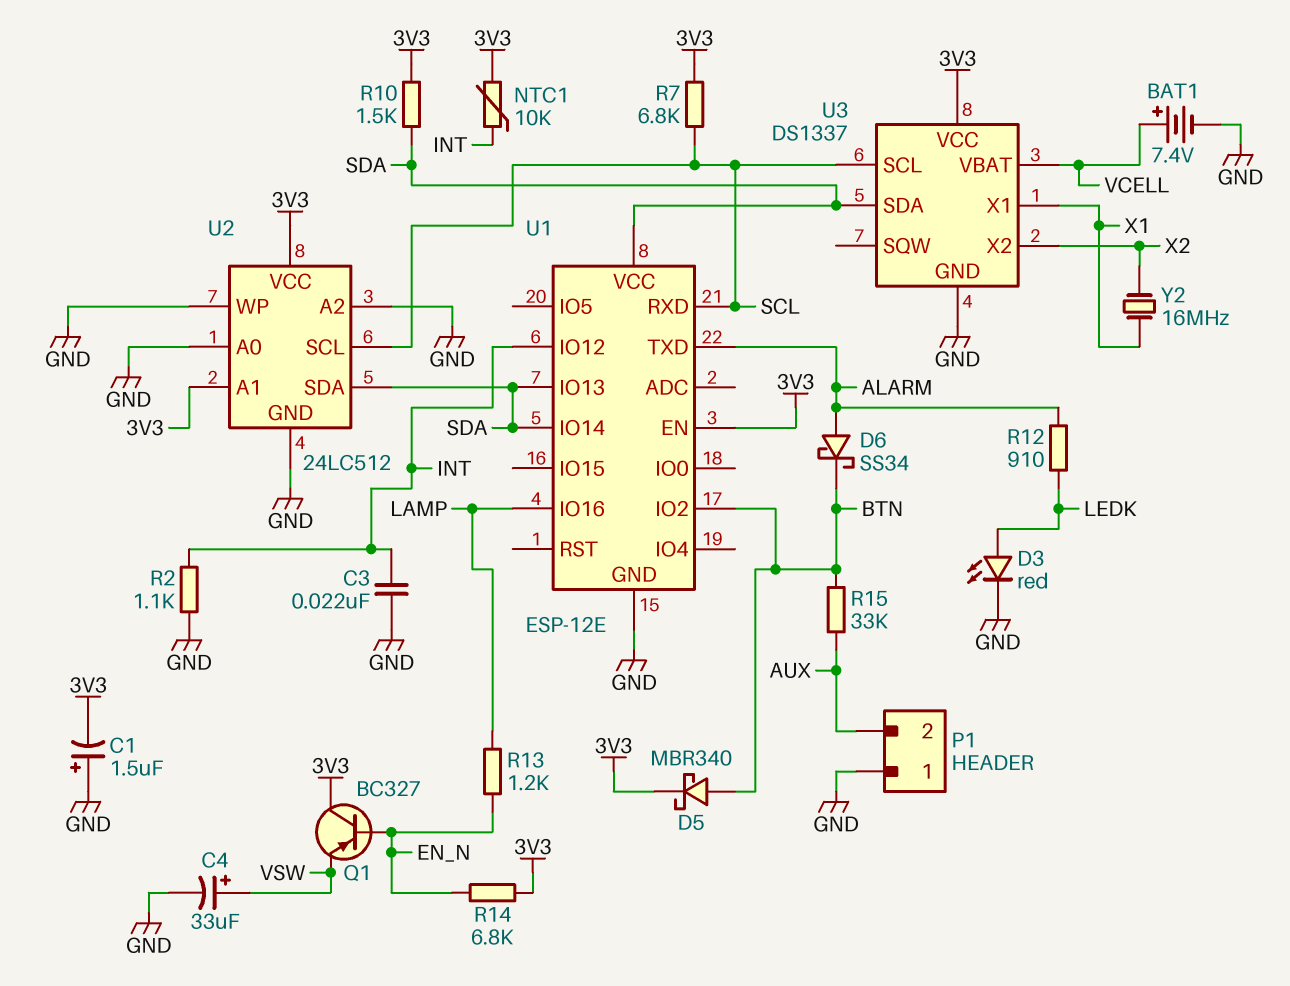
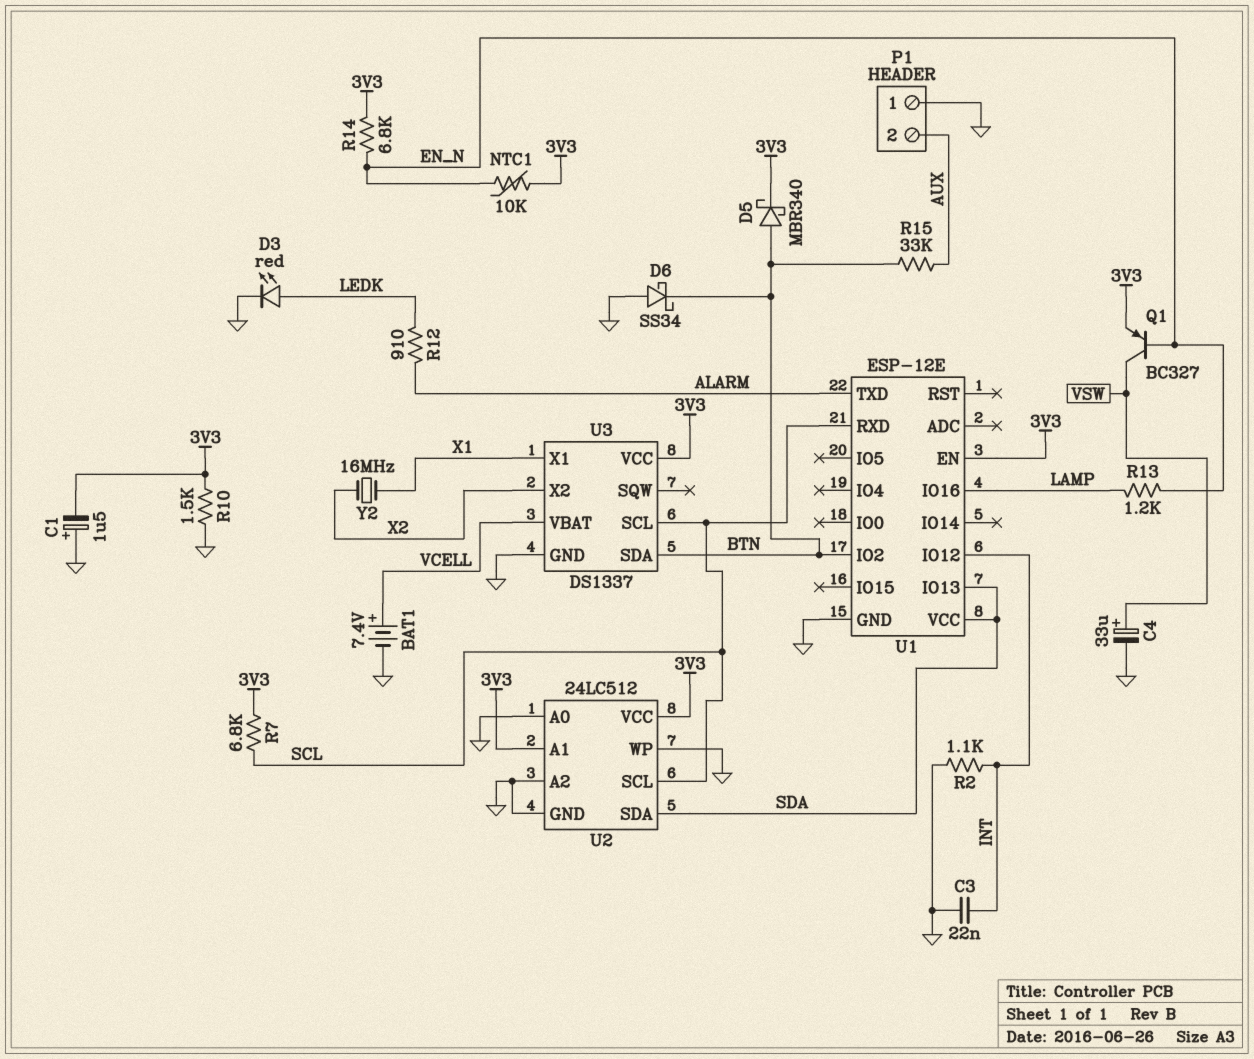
D6: schottky SS34 (A ALARM, K BTN) -> schottky SS34 (A GND, K BTN)
NTC1: 10k (3V3, INT) -> 10k (3V3, EN_N)
Q1: PNP BC327 (B EN_N, C 3V3, E VSW) -> PNP BC327 (B EN_N, C VSW, E 3V3)
R10: 1.5k (3V3, SDA) -> 1.5k (3V3, GND)
U1 pin IO14: SDA -> none
U3 pin SDA: SDA -> BTN

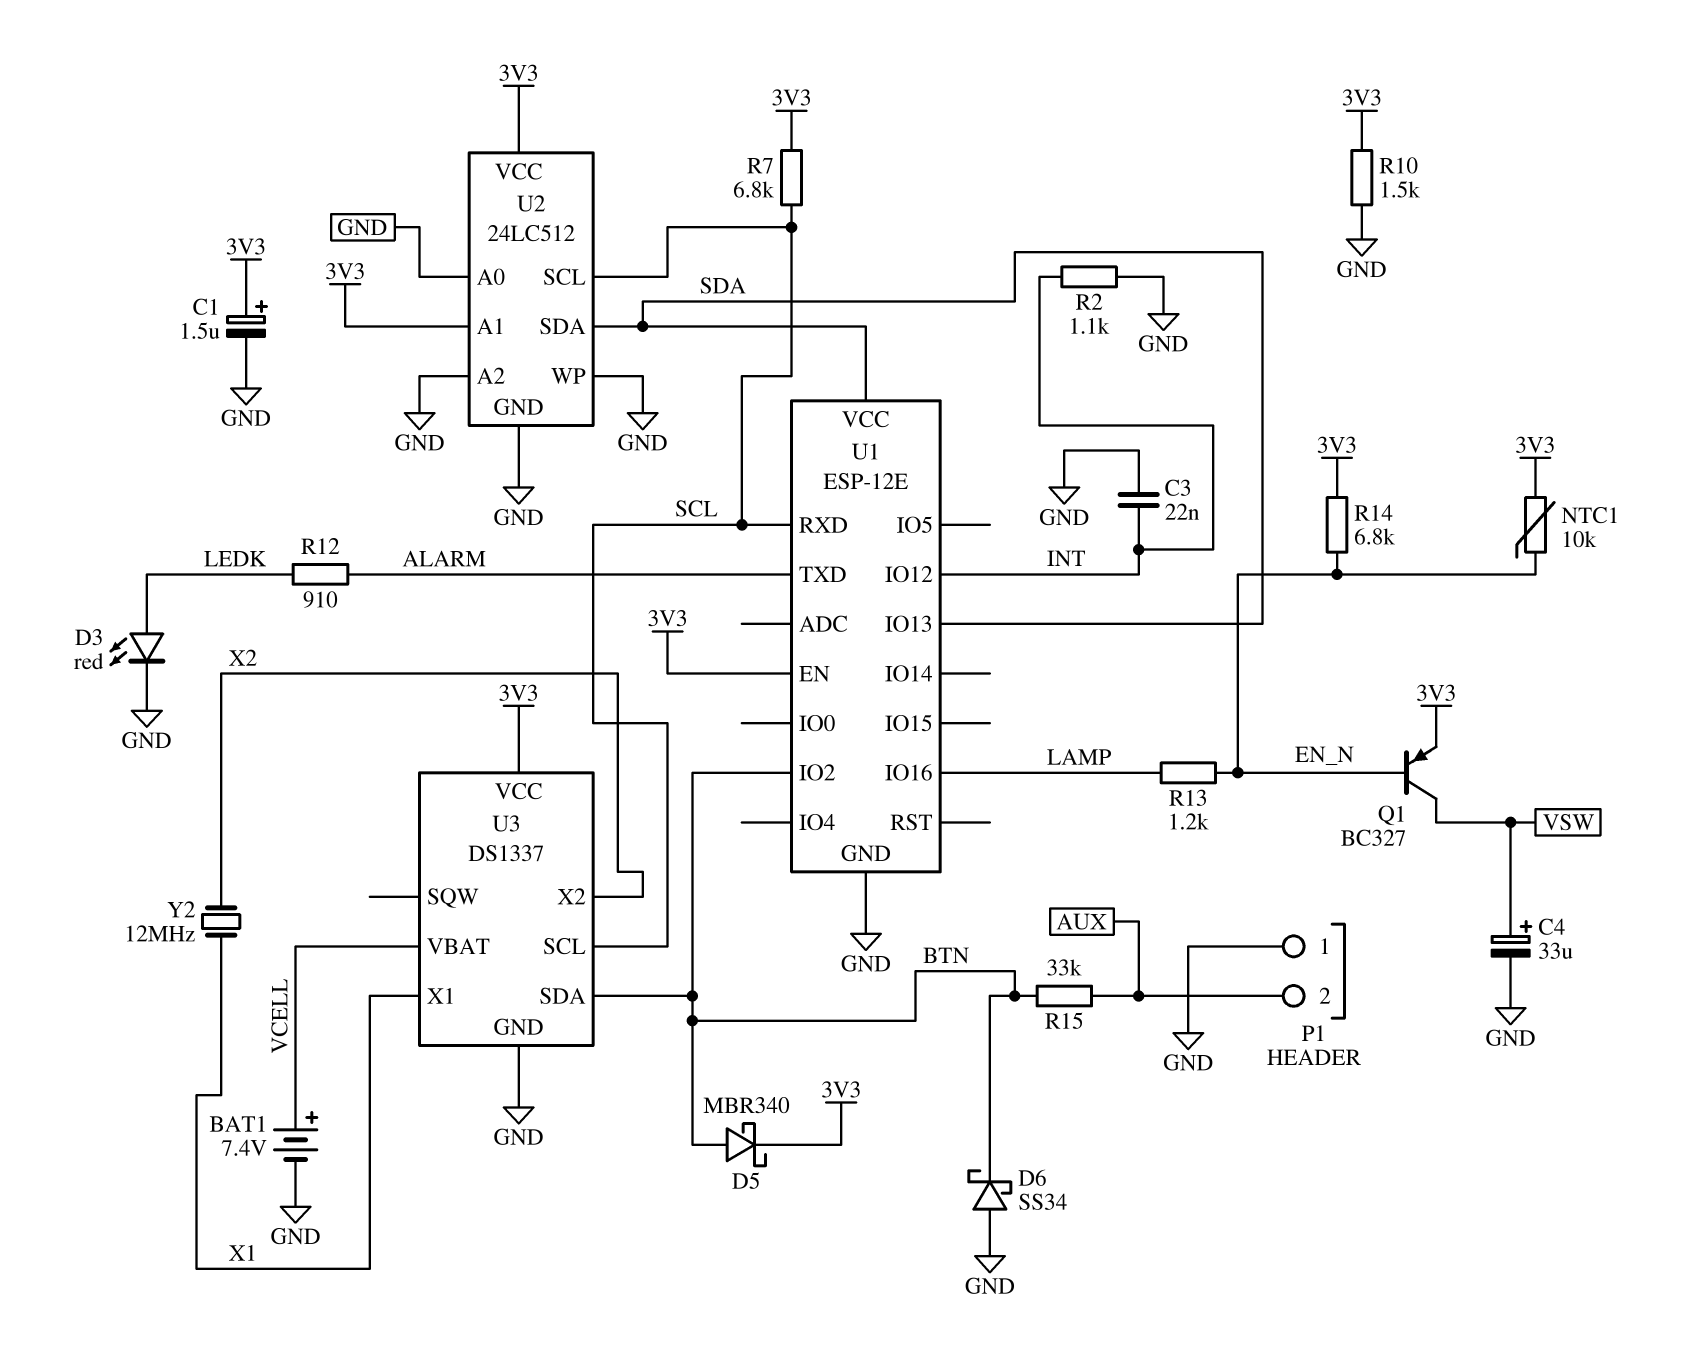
C1: 1.5uF (plus GND, minus 3V3) -> 1.5uF (plus 3V3, minus GND)
Y2: 16MHz (X1, X2) -> 12MHz (X1, X2)

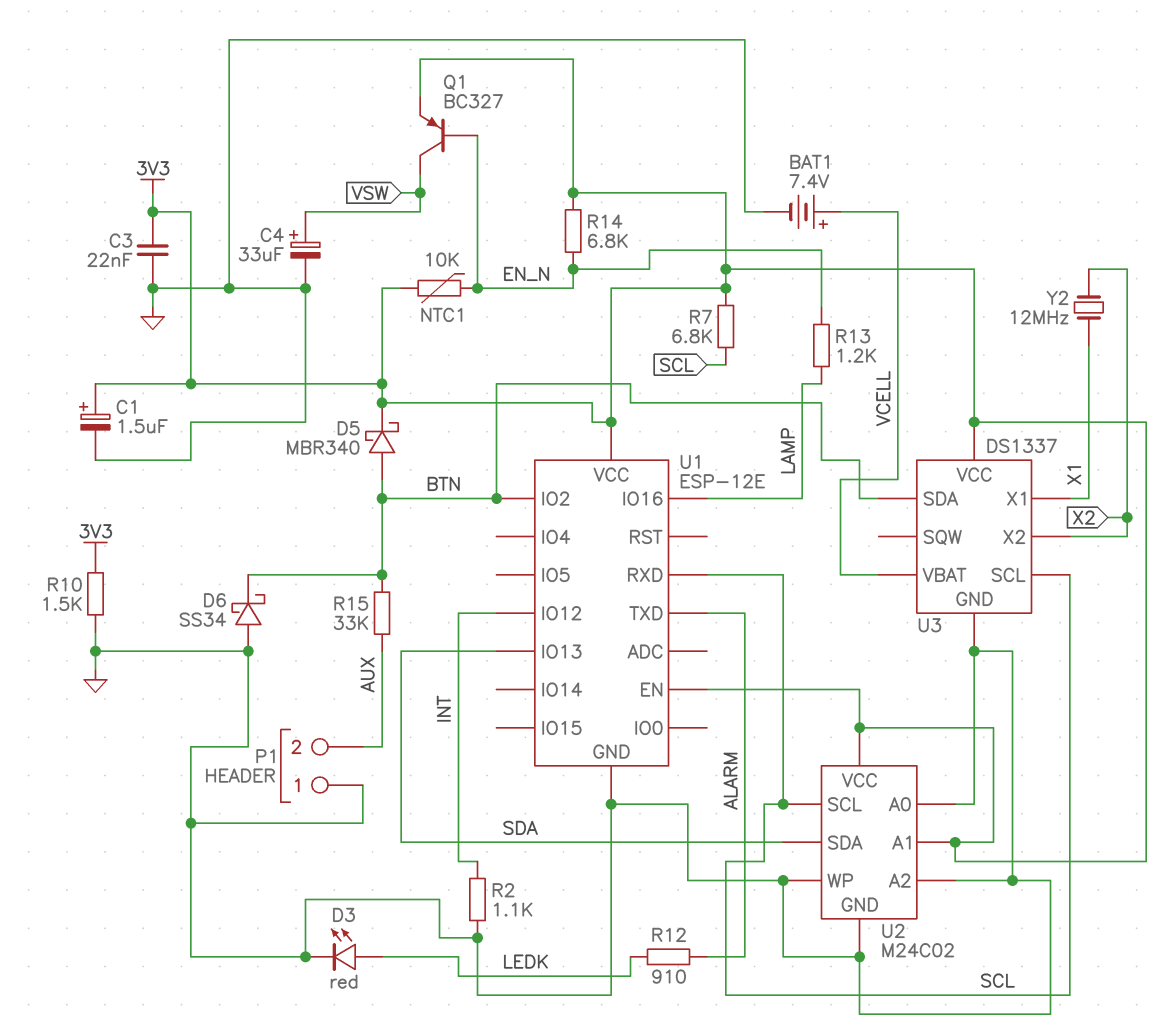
C3: 22nF (GND, INT) -> 22nF (3V3, GND)
U1 pin VCC: SDA -> 3V3
U2: 24LC512 -> M24C02

